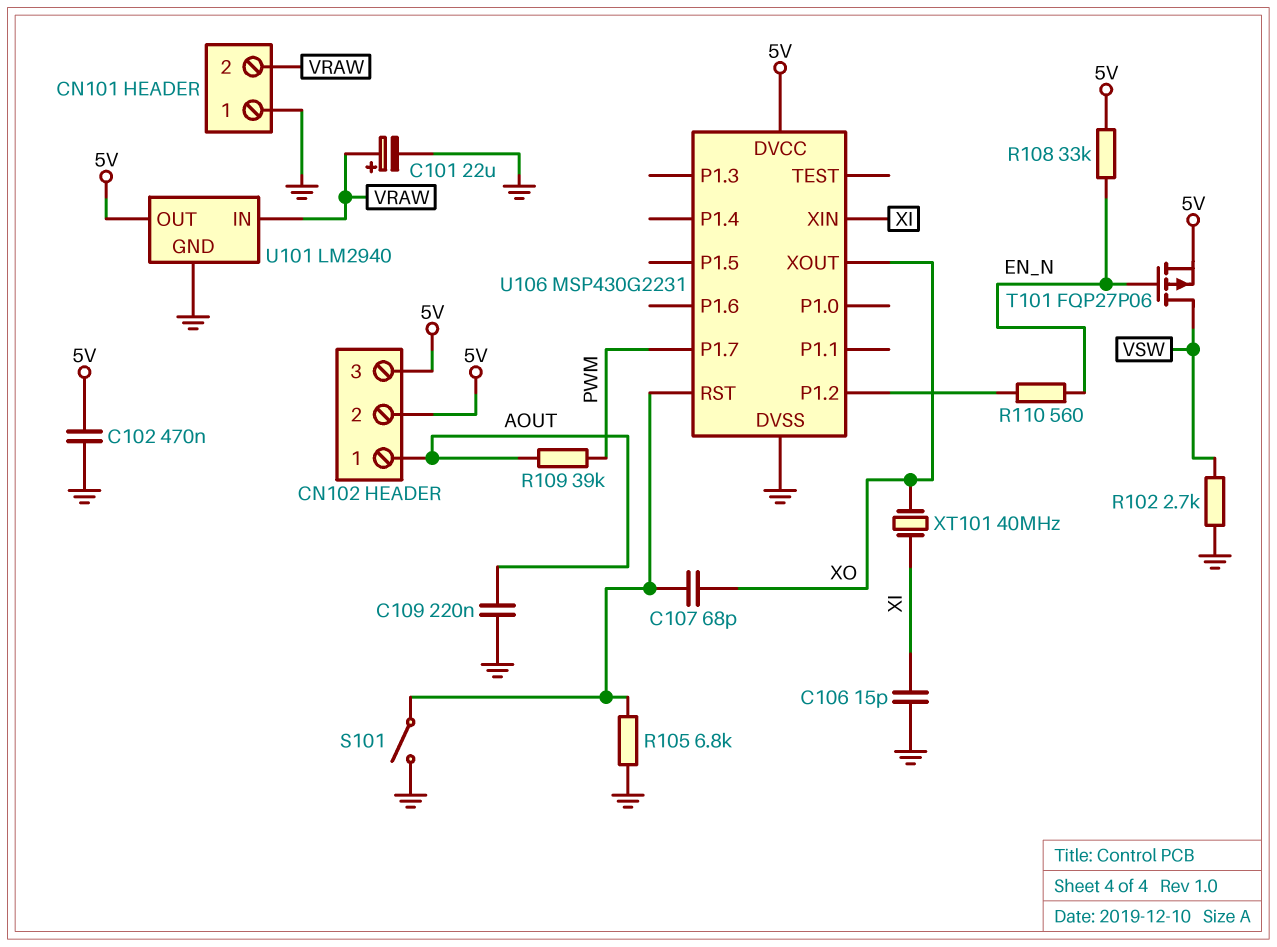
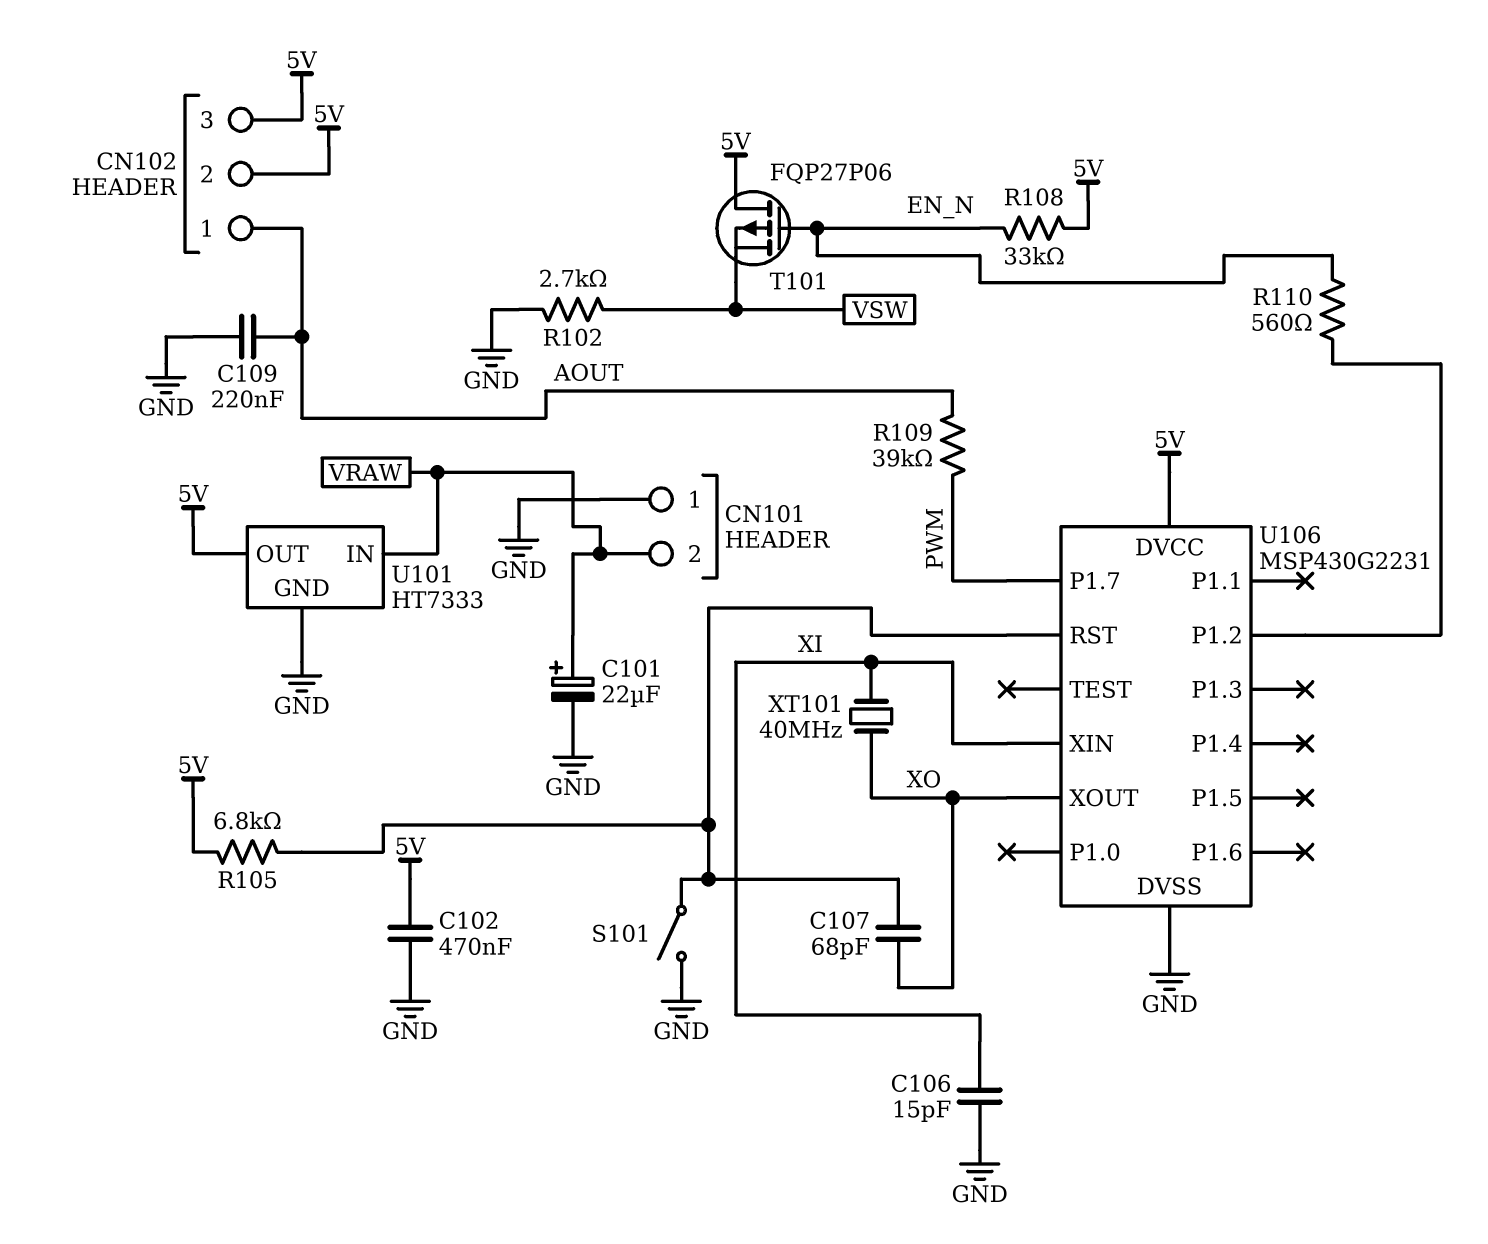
R105: 6.8k (GND, U106/RST) -> 6.8k (5V, U106/RST)
T101: PMOS FQP27P06 (G EN_N, D VSW, S 5V) -> PMOS FQP27P06 (G EN_N, D 5V, S VSW)
U101: LM2940 -> HT7333

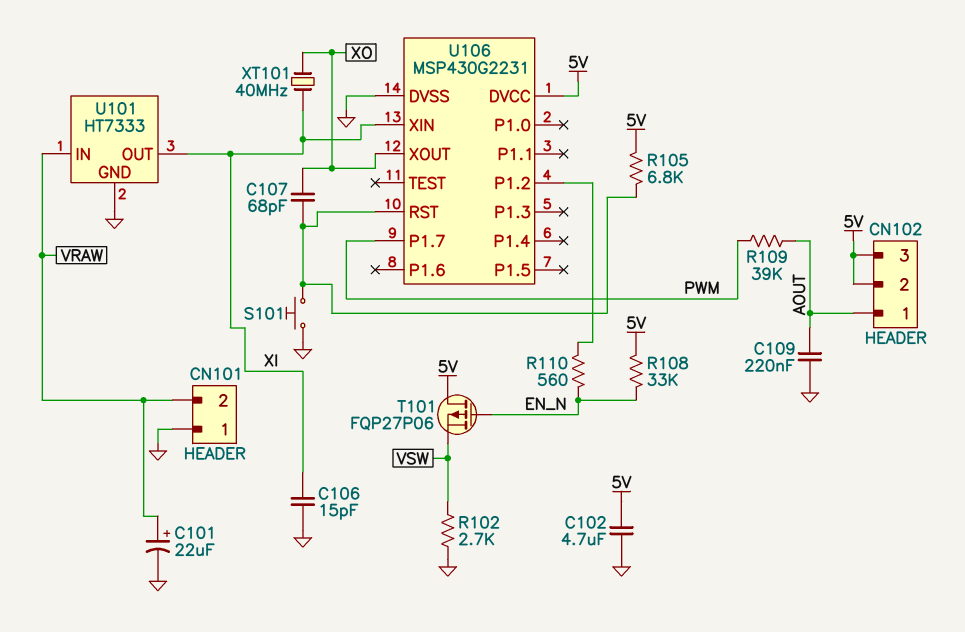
C102: 470nF (5V, GND) -> 4.7uF (5V, GND)
S101: switch (GND, U106/RST) -> button (GND, U106/RST)
U101 pin OUT: 5V -> XI

